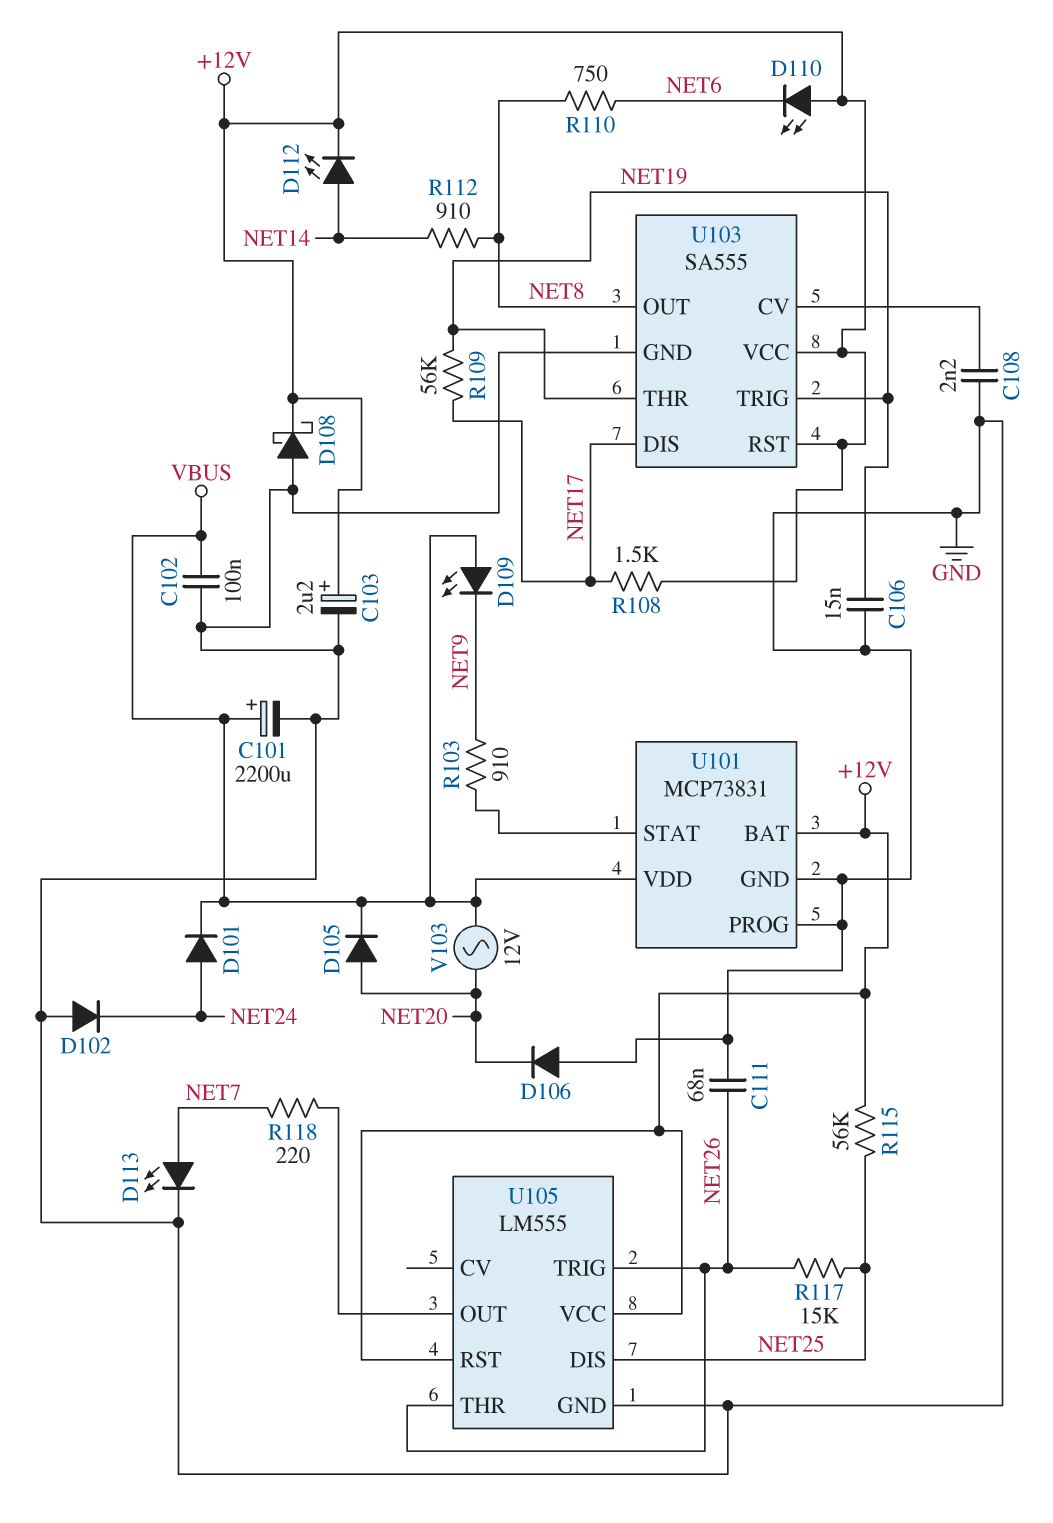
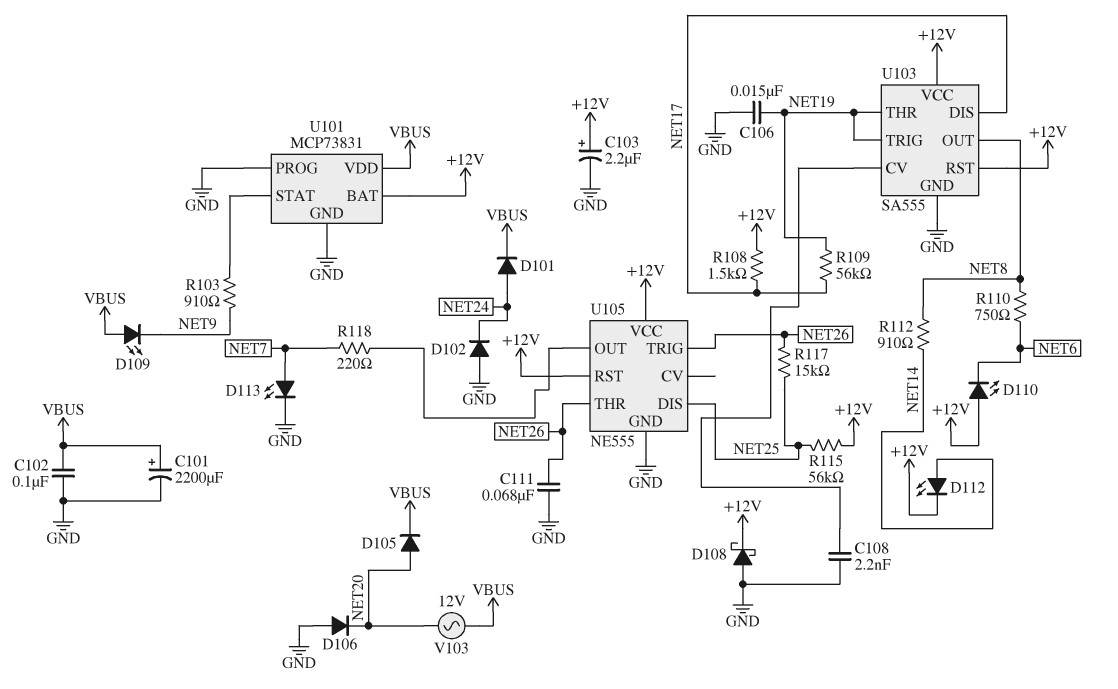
U105: LM555 -> NE555

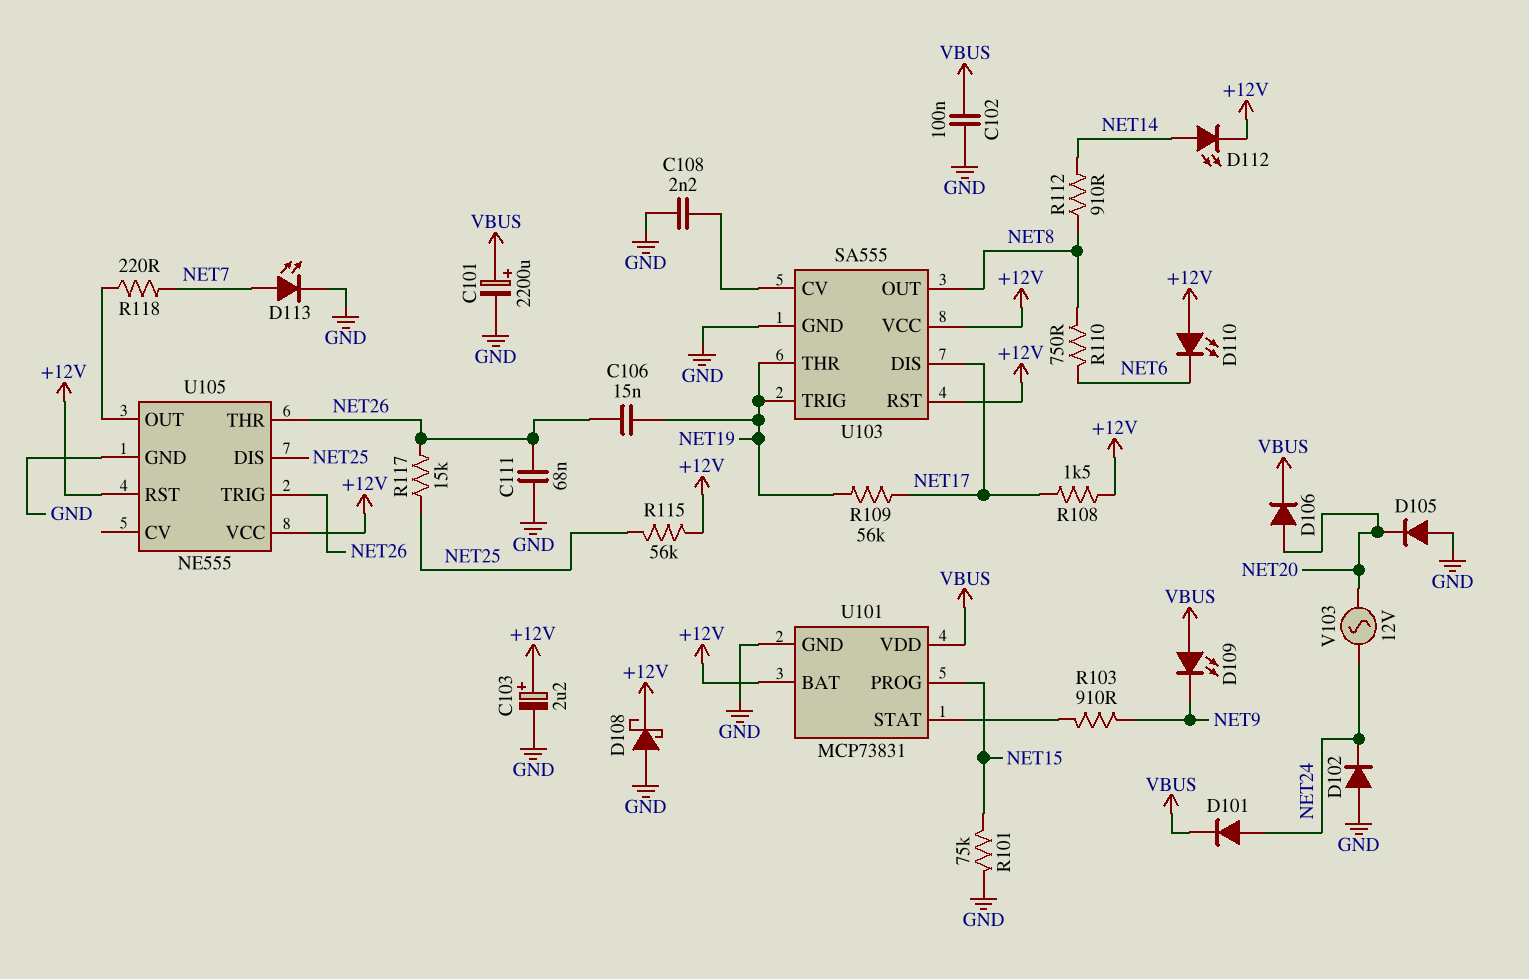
C106: 15nF (GND, NET19) -> 15nF (NET19, NET26)
D105: diode (A NET20, K VBUS) -> diode (A GND, K NET20)
D106: diode (A GND, K NET20) -> diode (A NET20, K VBUS)
R101: none -> 75k (GND, NET15)
U101 pin PROG: GND -> NET15
V103: AC 12V (NET20, VBUS) -> AC 12V (NET20, NET24)

